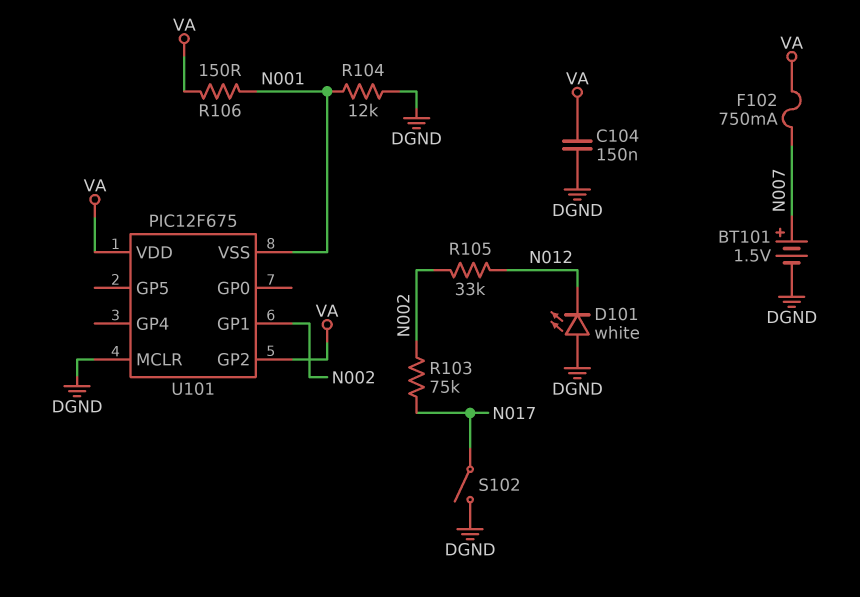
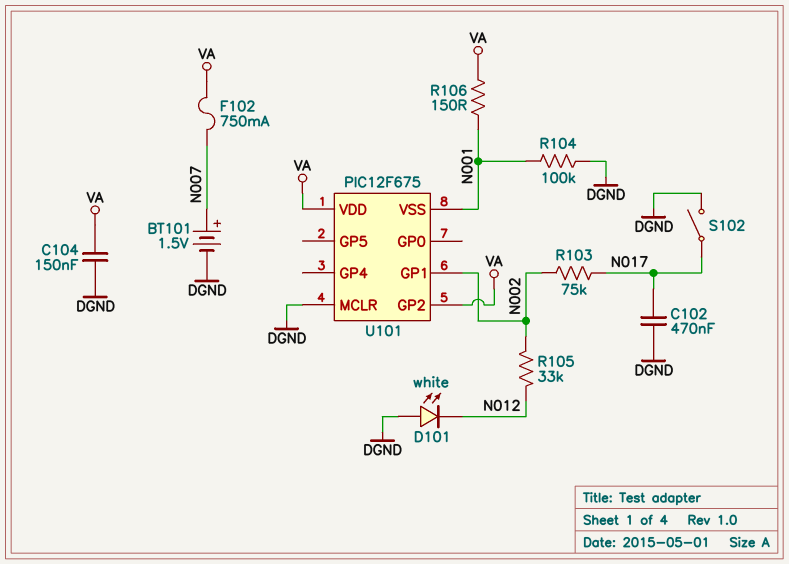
C102: none -> 470nF (DGND, N017)
R104: 12k (DGND, N001) -> 100k (DGND, N001)

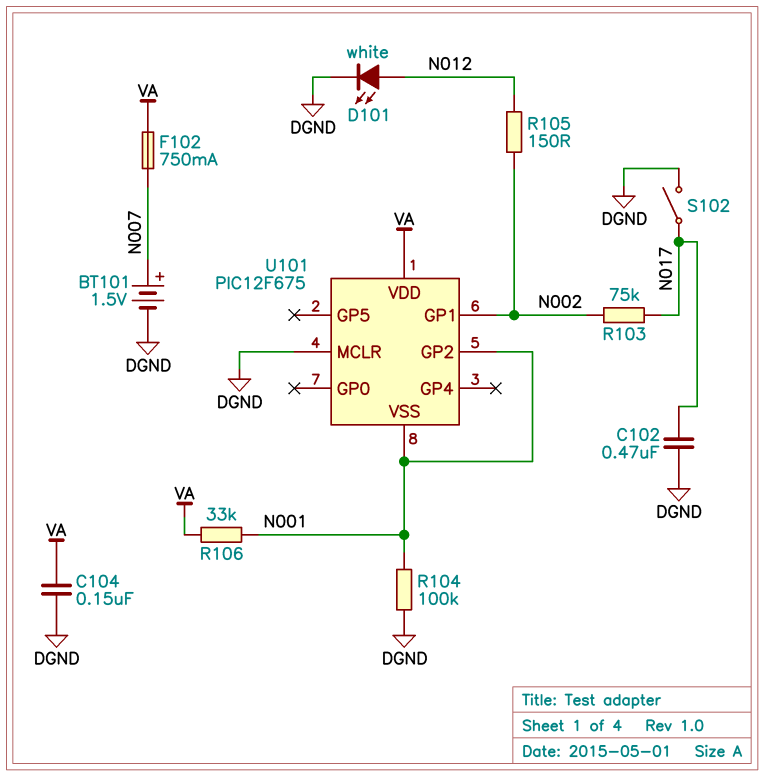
D101: LED white (A DGND, K N012) -> LED white (A N012, K DGND)
R105: 33k (N002, N012) -> 150 (N002, N012)
R106: 150 (N001, VA) -> 33k (N001, VA)
U101 pin GP2: VA -> N001

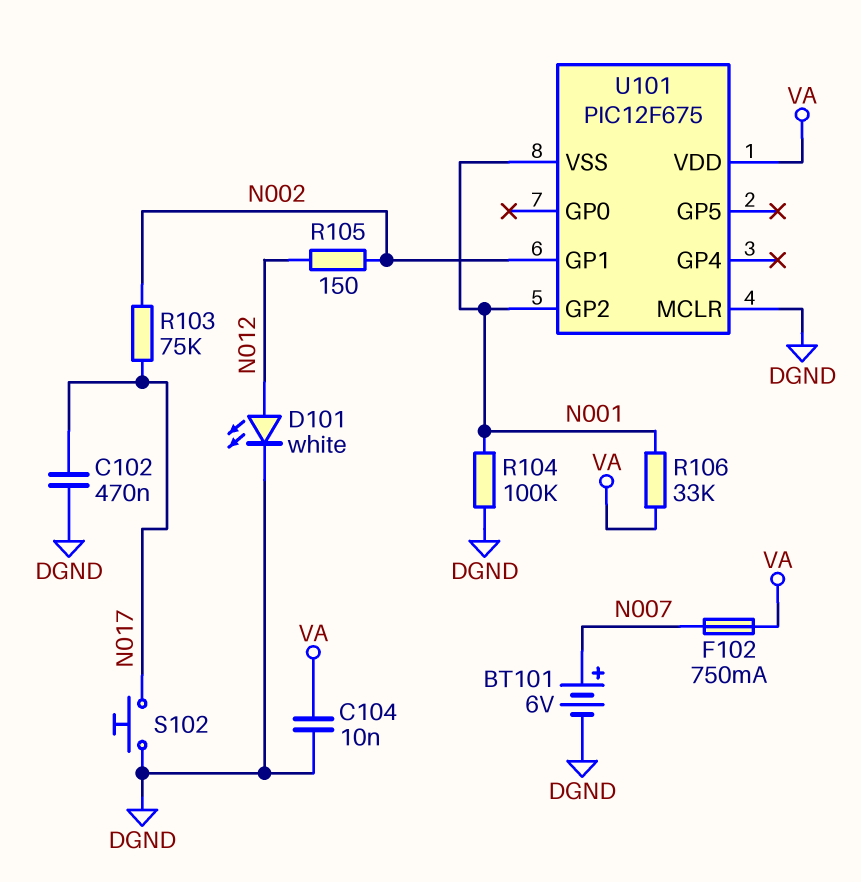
BT101: 1.5V (plus N007, minus DGND) -> 6V (plus N007, minus DGND)
C104: 150nF (DGND, VA) -> 10nF (DGND, VA)
S102: switch (DGND, N017) -> button (DGND, N017)

